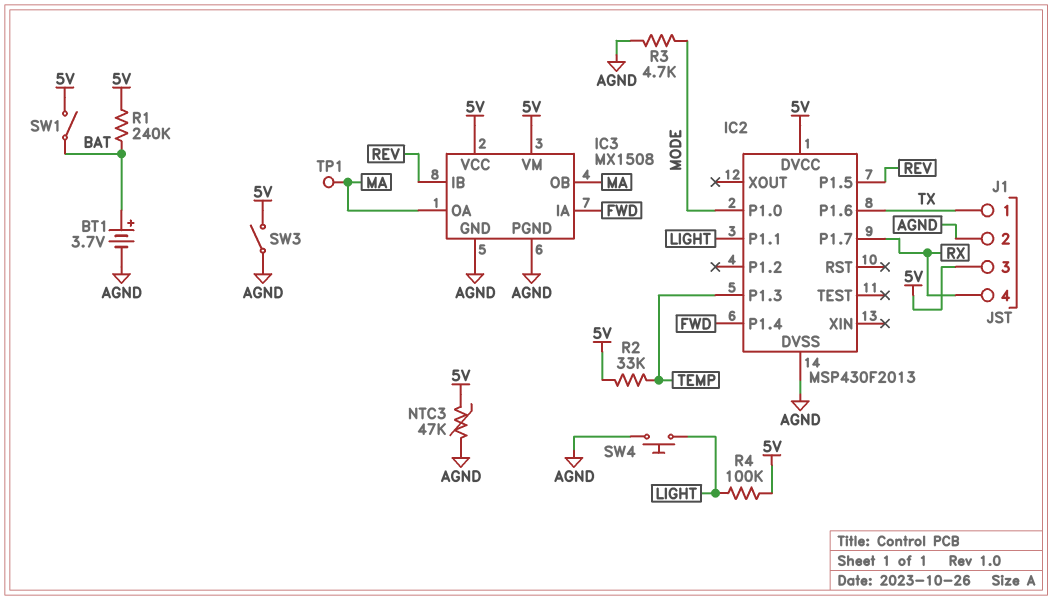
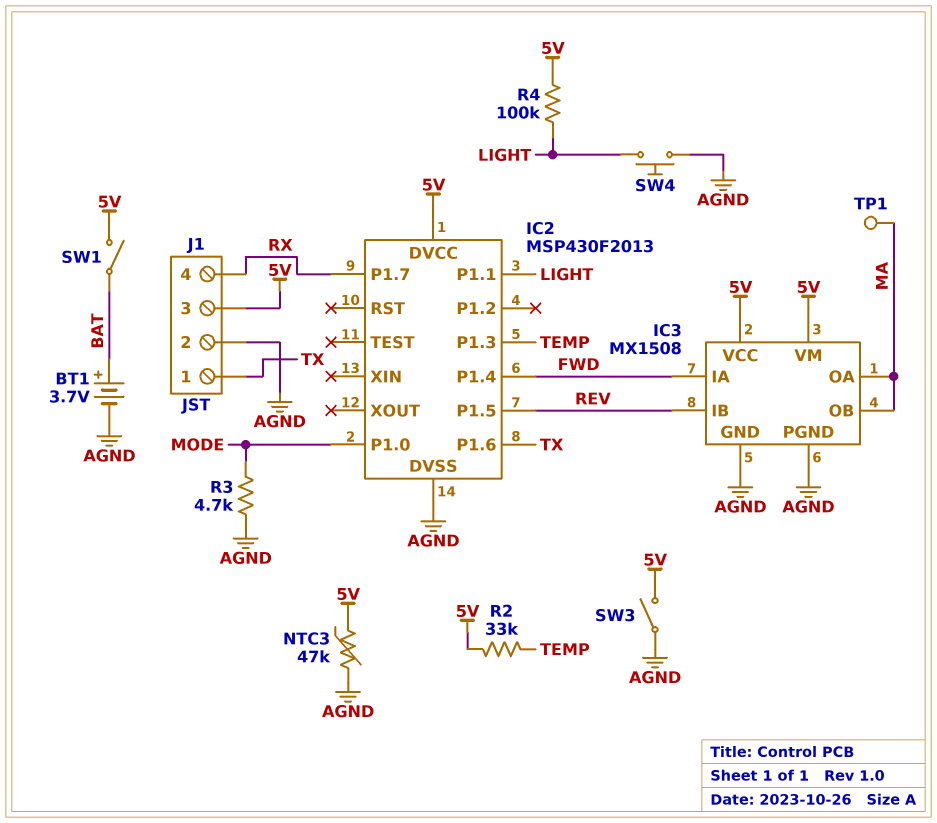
R1: 240k (5V, BAT) -> none

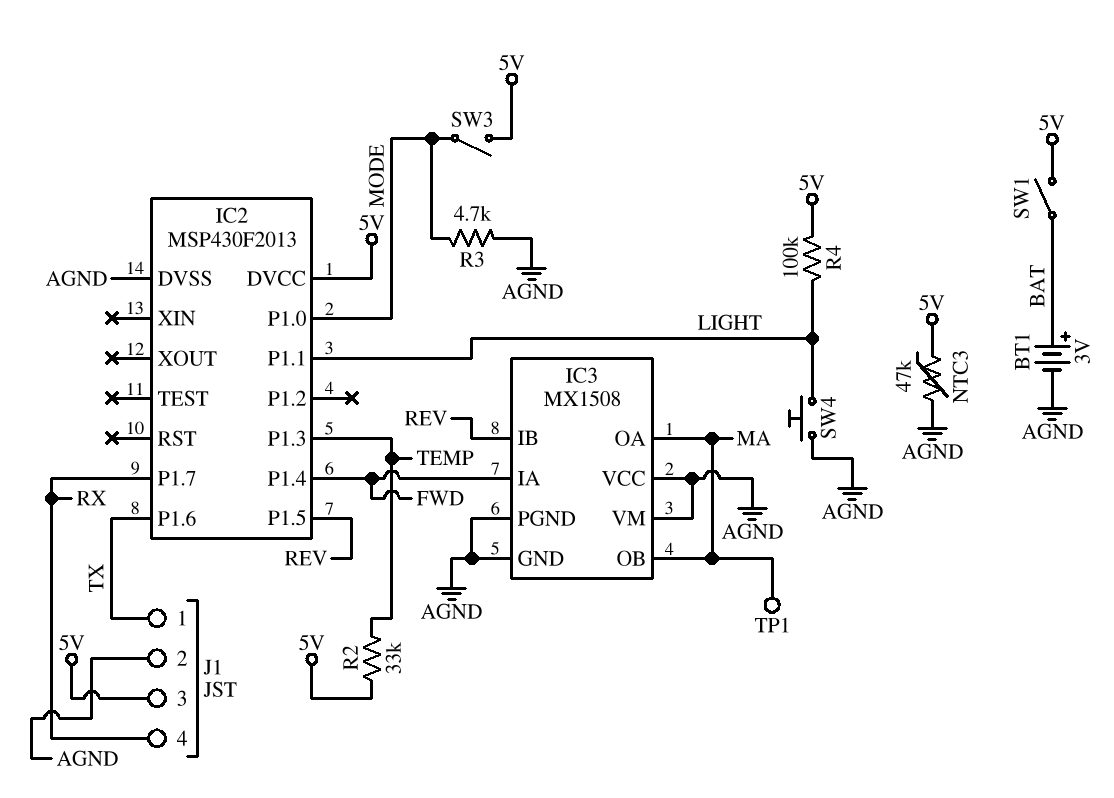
BT1: 3.7V (plus BAT, minus AGND) -> 3V (plus BAT, minus AGND)
IC3 pin VCC: 5V -> AGND
IC3 pin VM: 5V -> AGND
SW3: switch (5V, AGND) -> switch (5V, MODE)

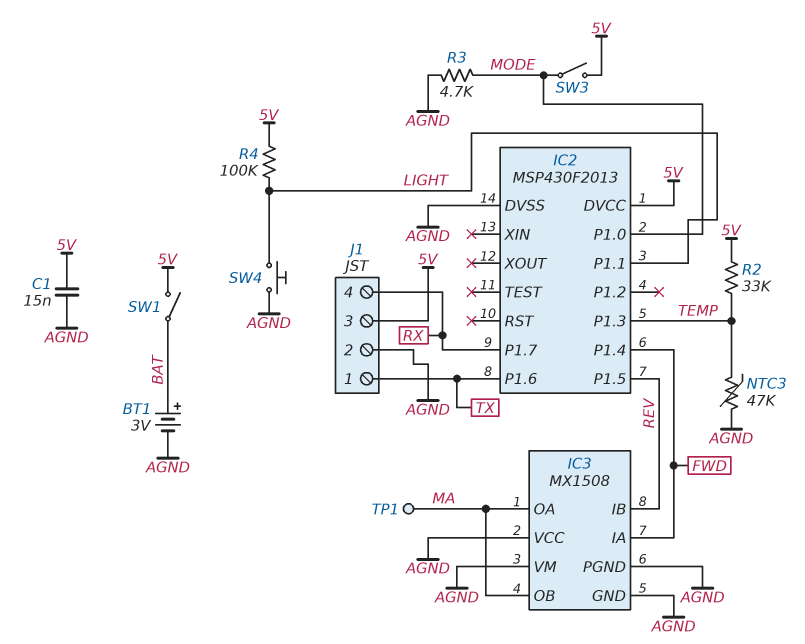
C1: none -> 15nF (5V, AGND)
NTC3: 47k (5V, AGND) -> 47k (AGND, TEMP)

